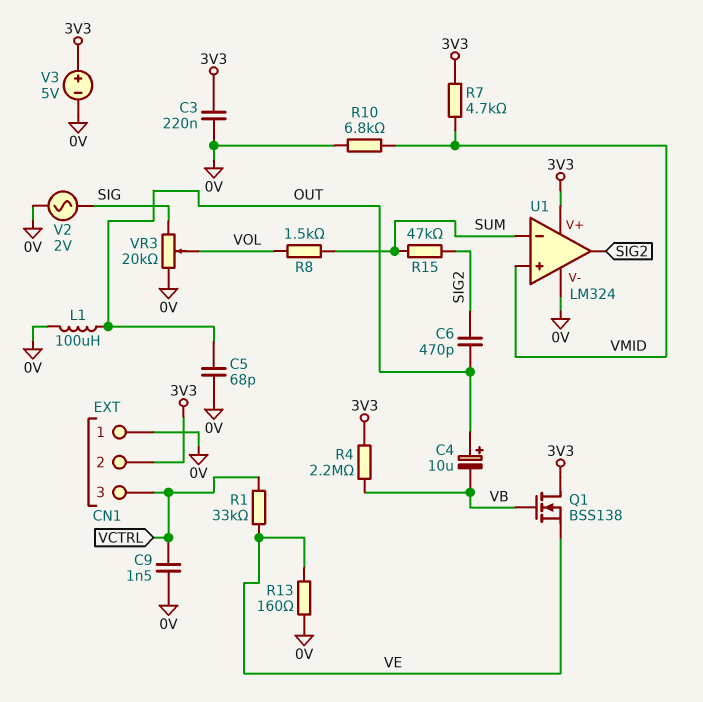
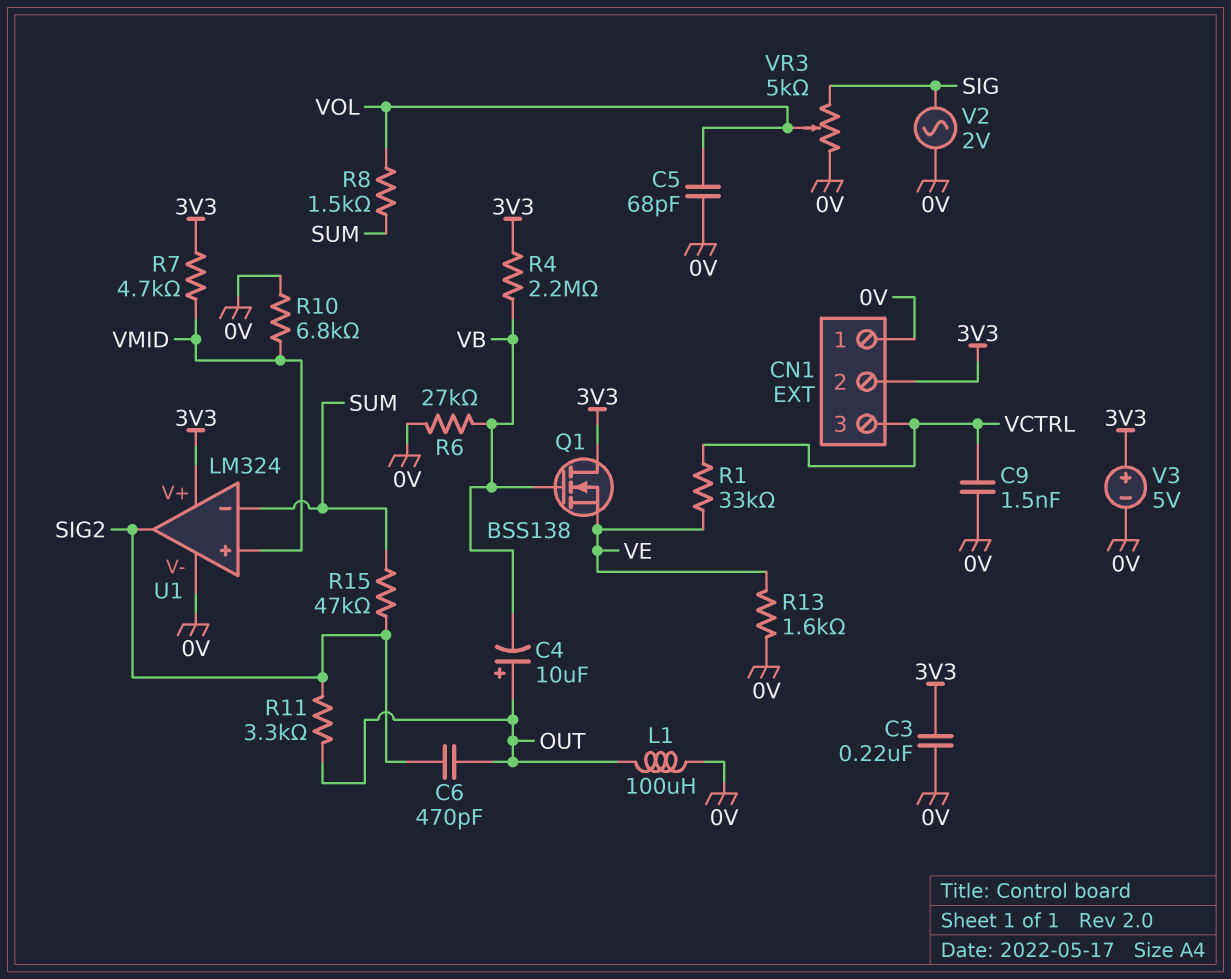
C5: 68pF (0V, OUT) -> 68pF (0V, VOL)
R6: none -> 27k (0V, VB)
R11: none -> 3.3k (OUT, SIG2)
R13: 160 (0V, VE) -> 1.6k (0V, VE)
VR3: 20k (0V, SIG, wiper VOL) -> 5k (0V, SIG, wiper VOL)

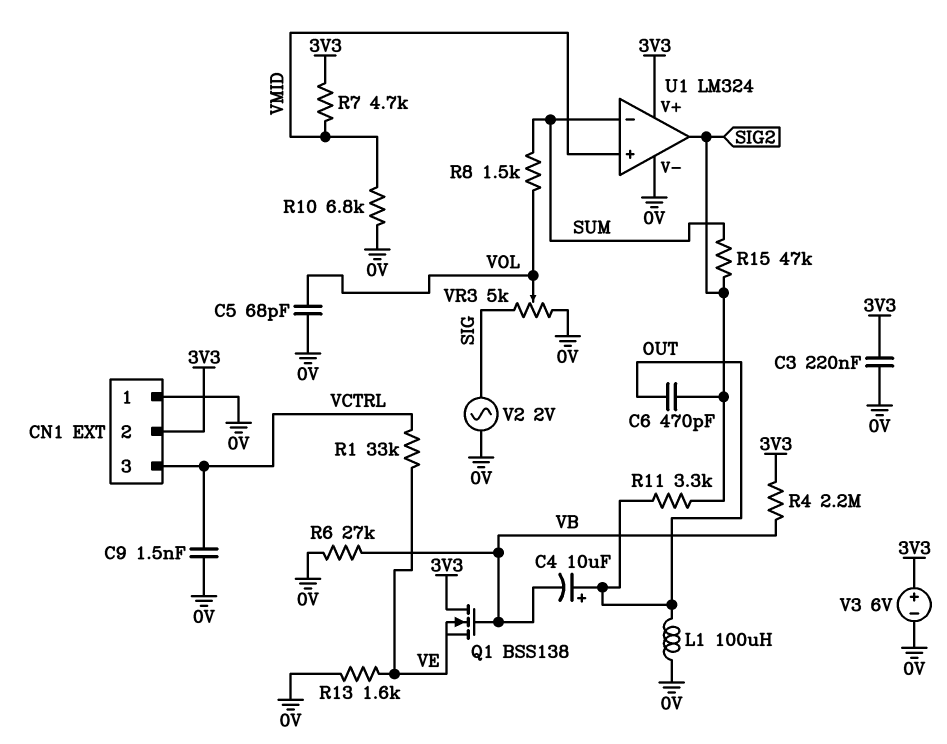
V3: 5V (plus 3V3, minus 0V) -> 6V (plus 3V3, minus 0V)

